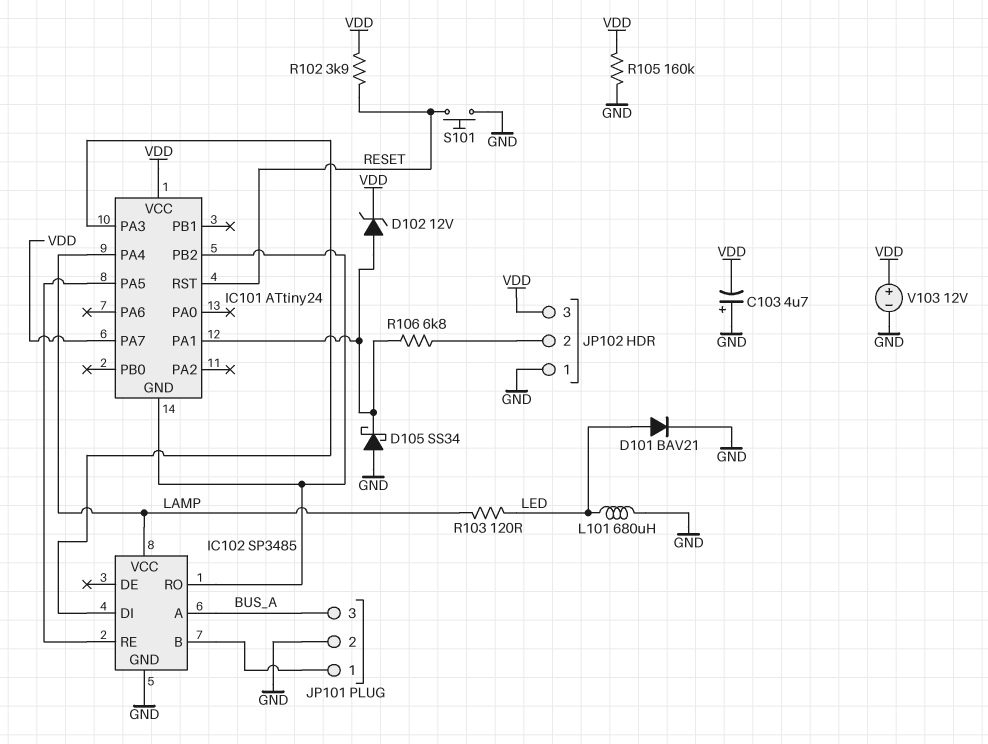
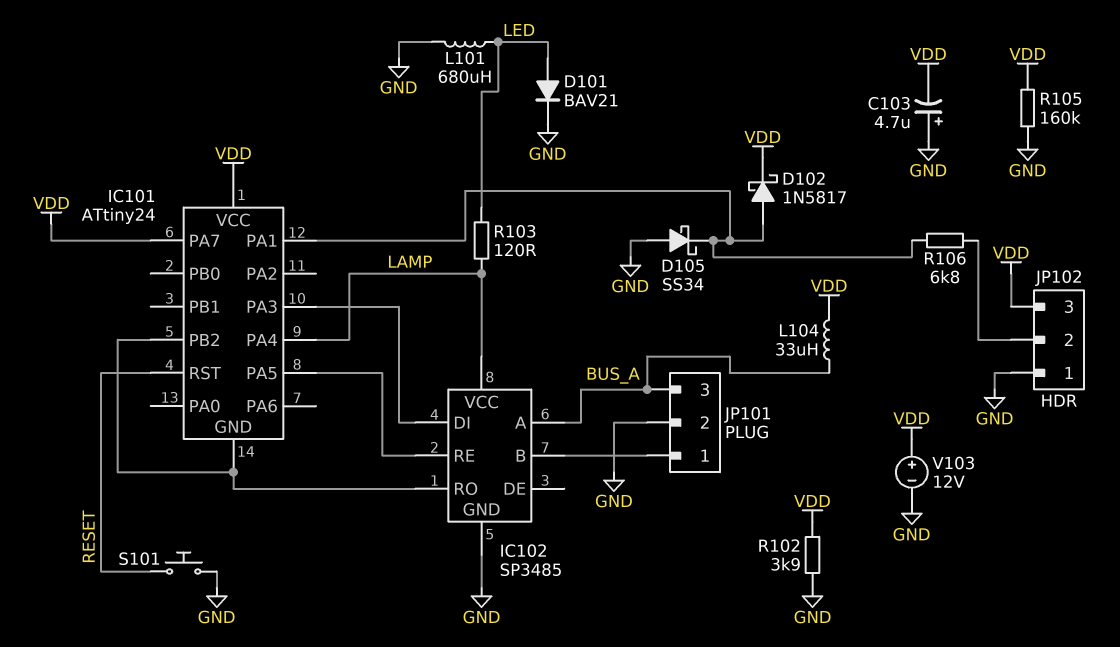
D102: zener 12V (A IC101/PA1, K VDD) -> schottky 1N5817 (A IC101/PA1, K VDD)
L104: none -> 33uH (BUS_A, VDD)
R102: 3.9k (RESET, VDD) -> 3.9k (GND, VDD)

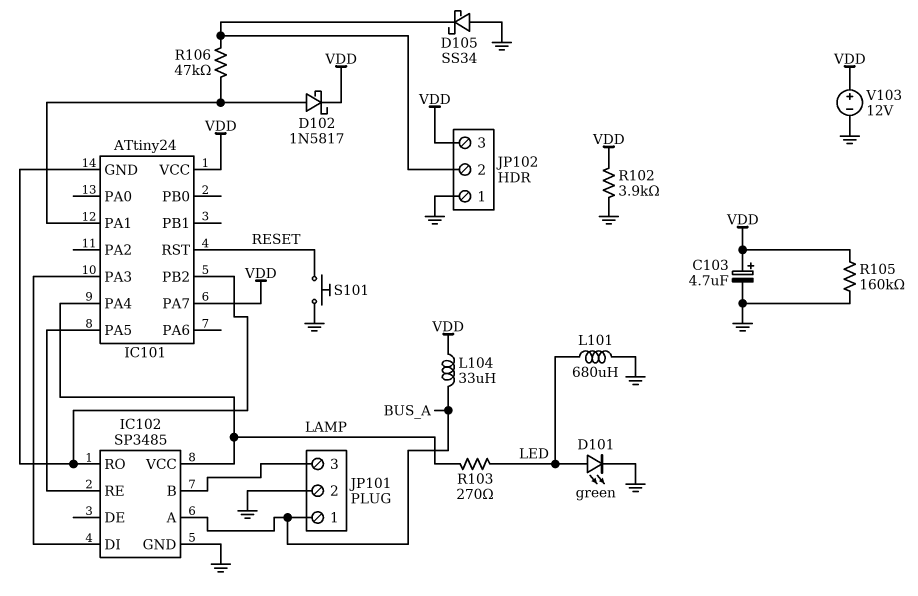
C103: 4.7uF (plus GND, minus VDD) -> 4.7uF (plus VDD, minus GND)
D101: diode BAV21 (A LED, K GND) -> LED green (A LED, K GND)
D105: schottky SS34 (A GND, K IC101/PA1) -> schottky SS34 (A GND, K JP102/2)
JP101 pin 1: IC102/B -> BUS_A
JP101 pin 3: BUS_A -> IC102/B
R103: 120 (LAMP, LED) -> 270 (LAMP, LED)
R106: 6.8k (IC101/PA1, JP102/2) -> 47k (IC101/PA1, JP102/2)

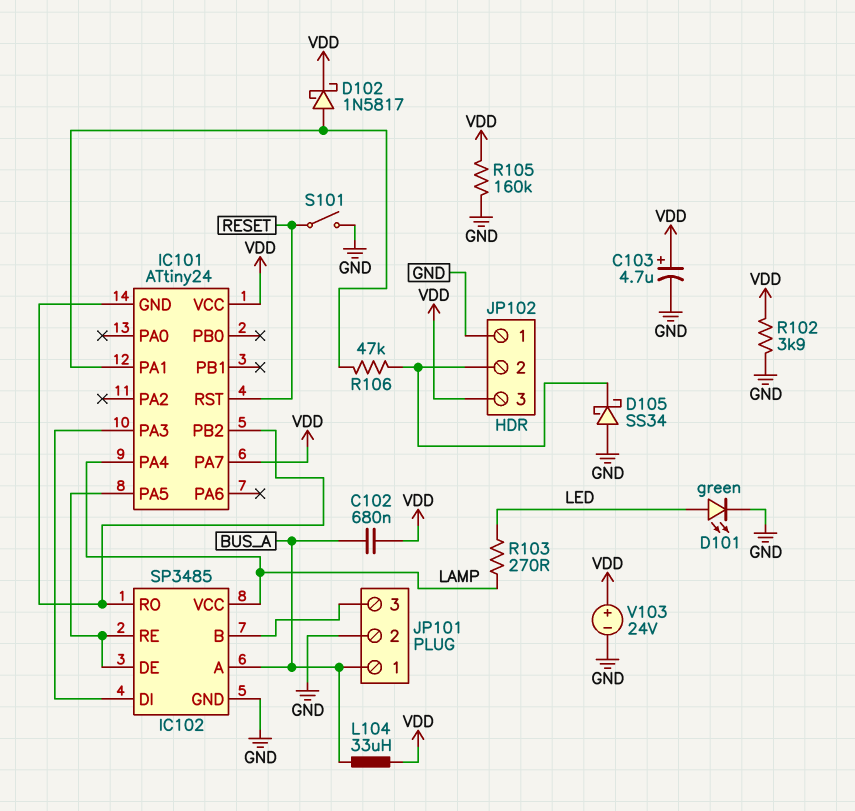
C102: none -> 680nF (BUS_A, VDD)
IC102 pin DE: none -> IC101/PA5
L101: 680uH (GND, LED) -> none
S101: button (GND, RESET) -> switch (GND, RESET)
V103: 12V (plus VDD, minus GND) -> 24V (plus VDD, minus GND)

